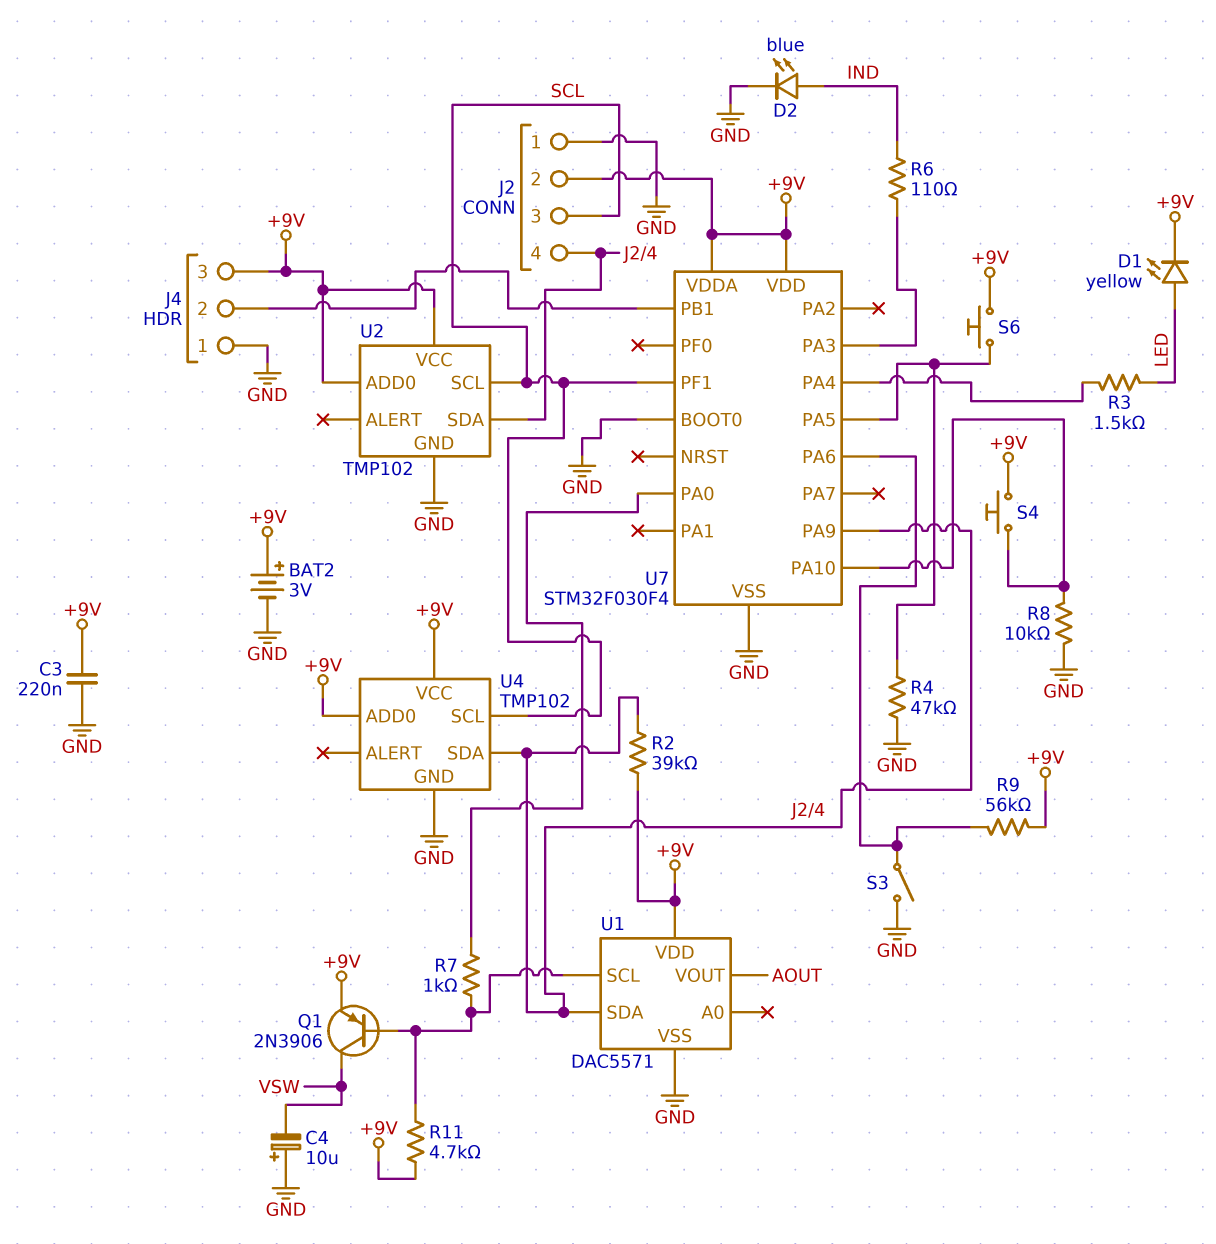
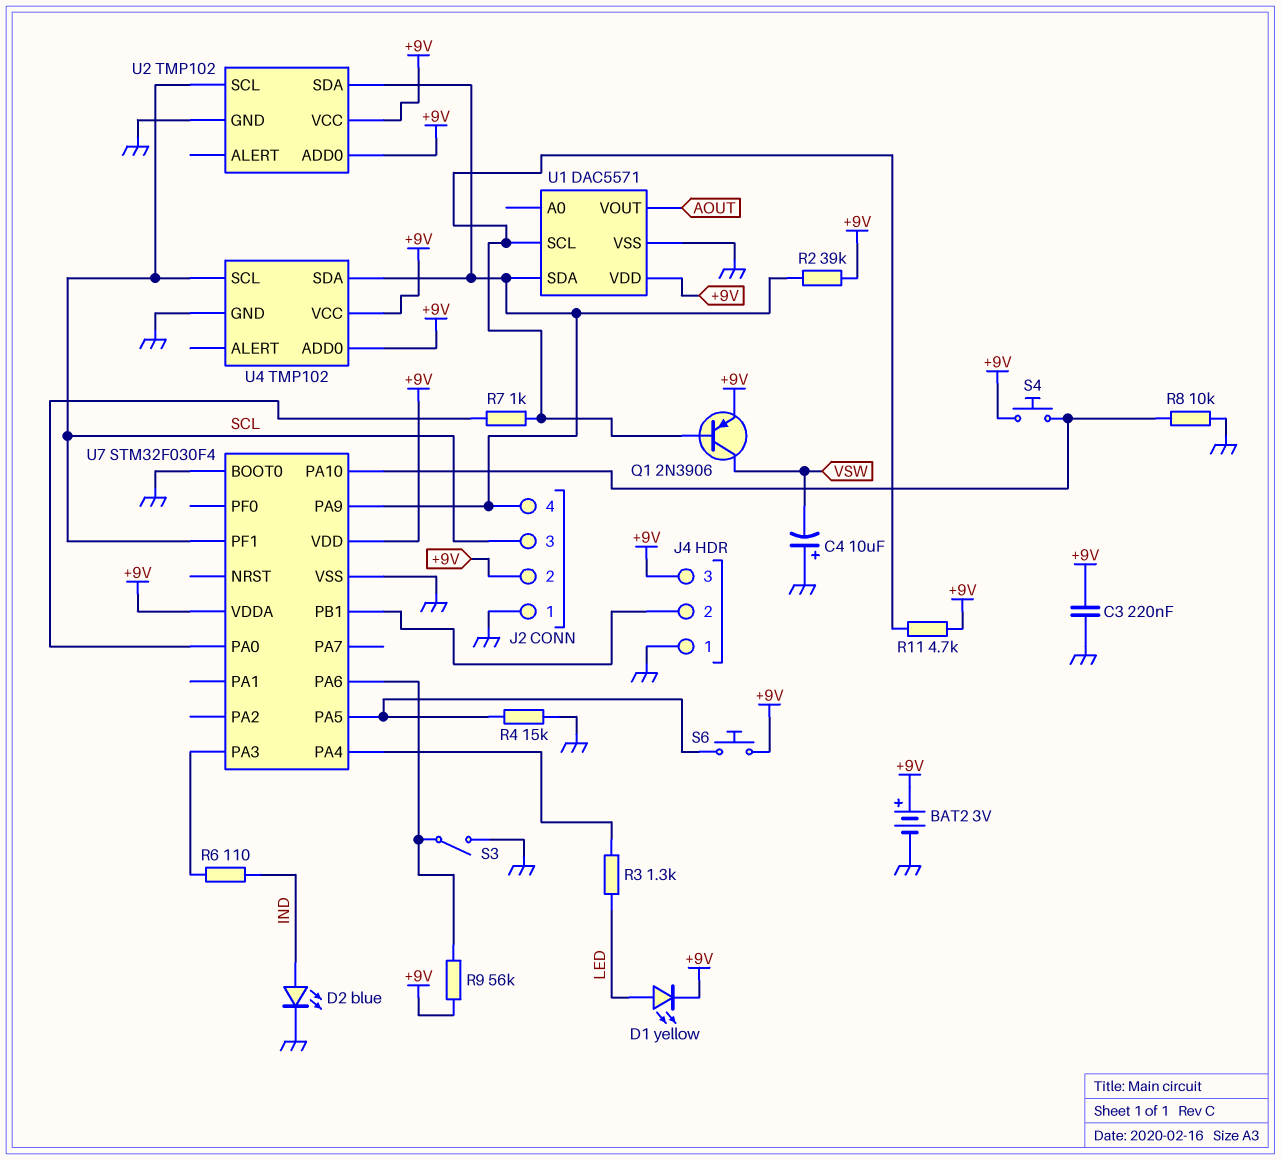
R3: 1.5k (LED, U7/PA4) -> 1.3k (LED, U7/PA4)
R4: 47k (GND, U7/PA5) -> 15k (GND, U7/PA5)

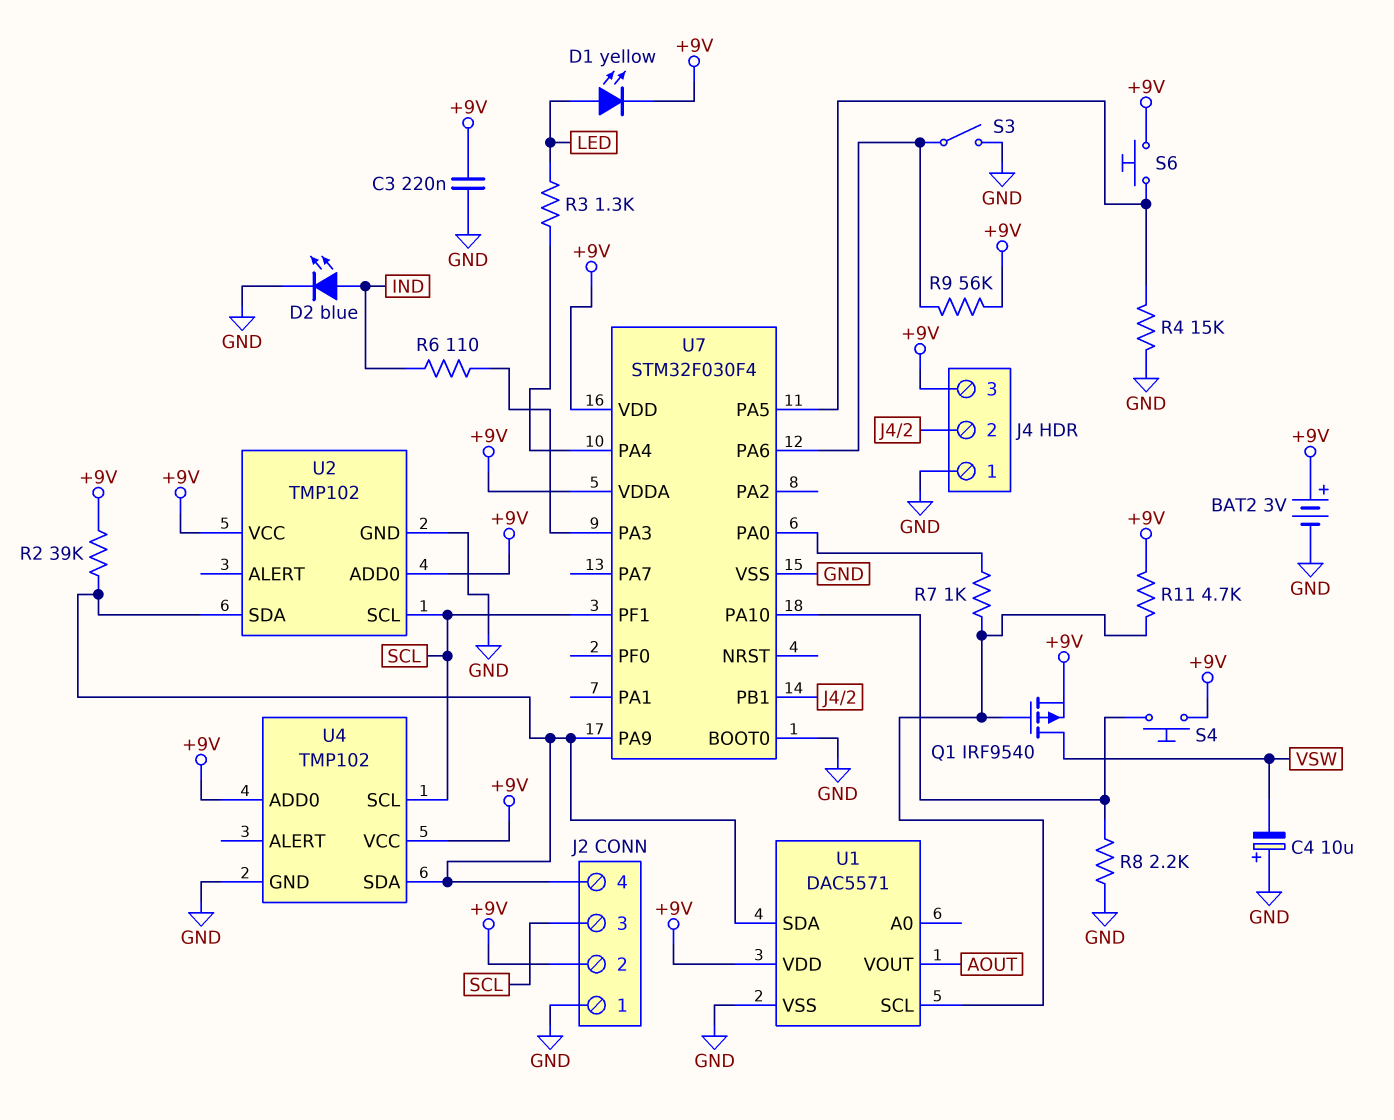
Q1: PNP 2N3906 (B U1/SCL, C VSW, E +9V) -> PMOS IRF9540 (G U1/SCL, D VSW, S +9V)
R8: 10k (GND, U7/PA10) -> 2.2k (GND, U7/PA10)

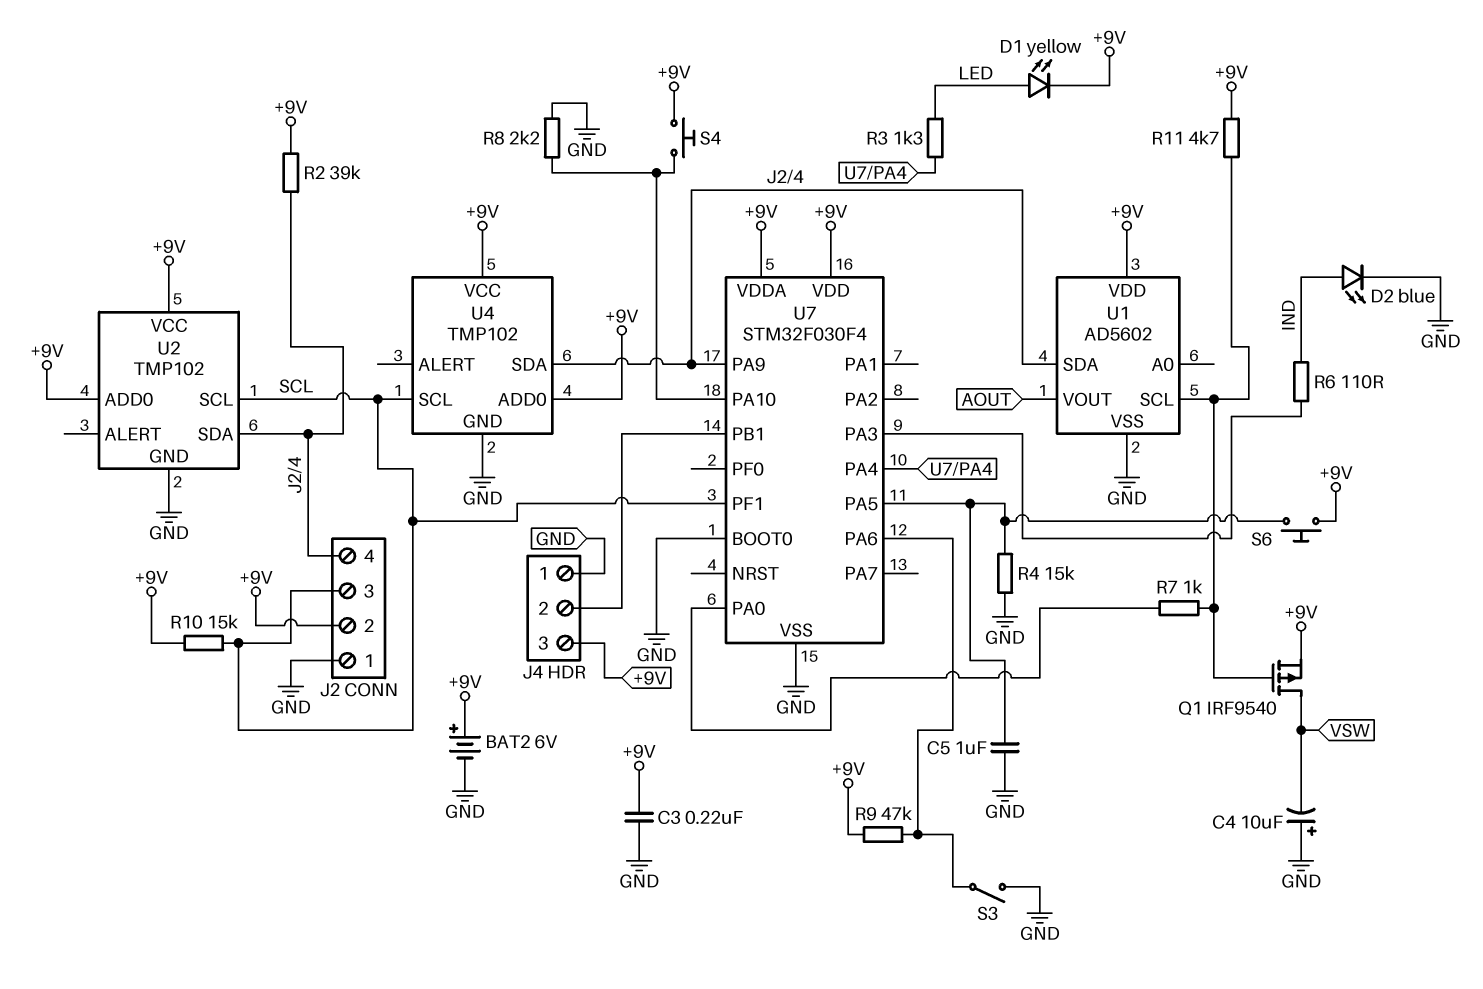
BAT2: 3V (plus +9V, minus GND) -> 6V (plus +9V, minus GND)
C5: none -> 1uF (GND, U7/PA5)
R9: 56k (+9V, U7/PA6) -> 47k (+9V, U7/PA6)
R10: none -> 15k (+9V, SCL)
U1: DAC5571 -> AD5602

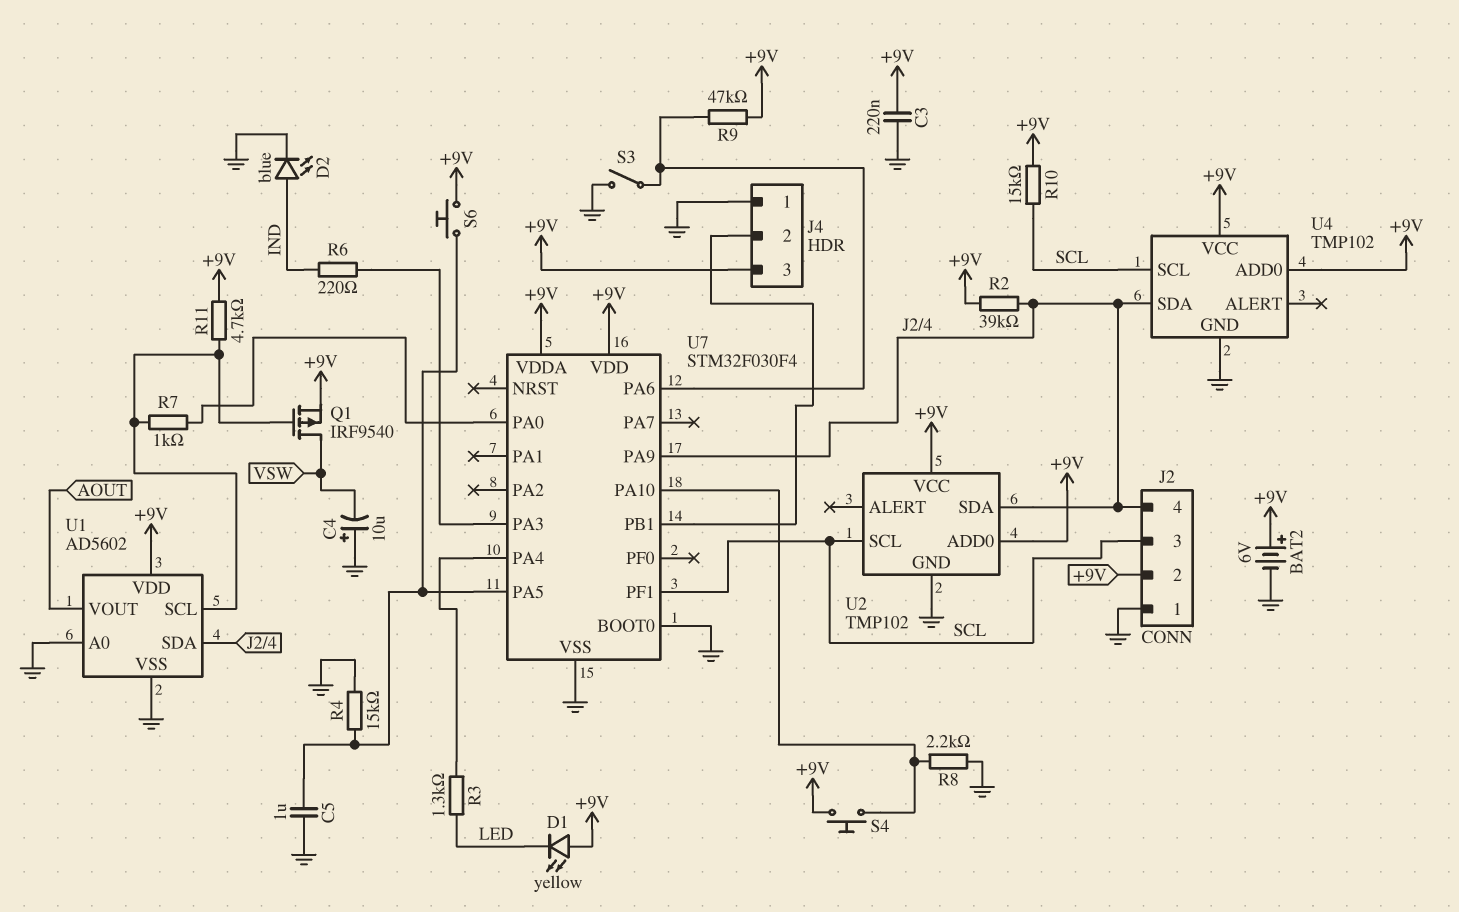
D1: LED yellow (A LED, K +9V) -> LED yellow (A +9V, K LED)
R6: 110 (IND, U7/PA3) -> 220 (IND, U7/PA3)
U1 pin A0: none -> GND

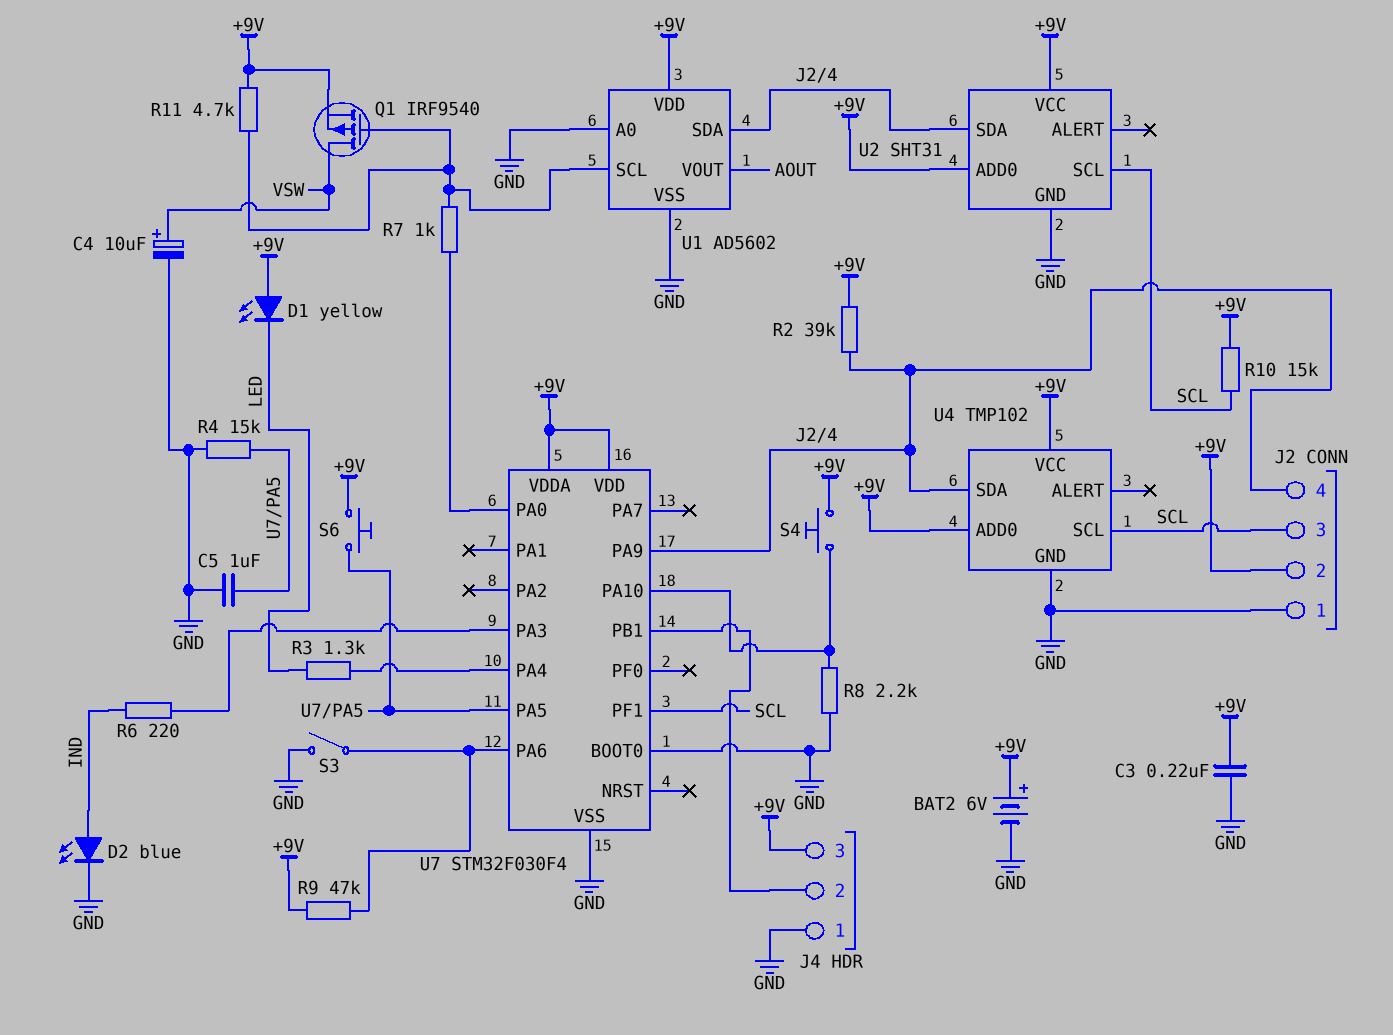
C4: 10uF (plus GND, minus VSW) -> 10uF (plus VSW, minus GND)
U2: TMP102 -> SHT31

